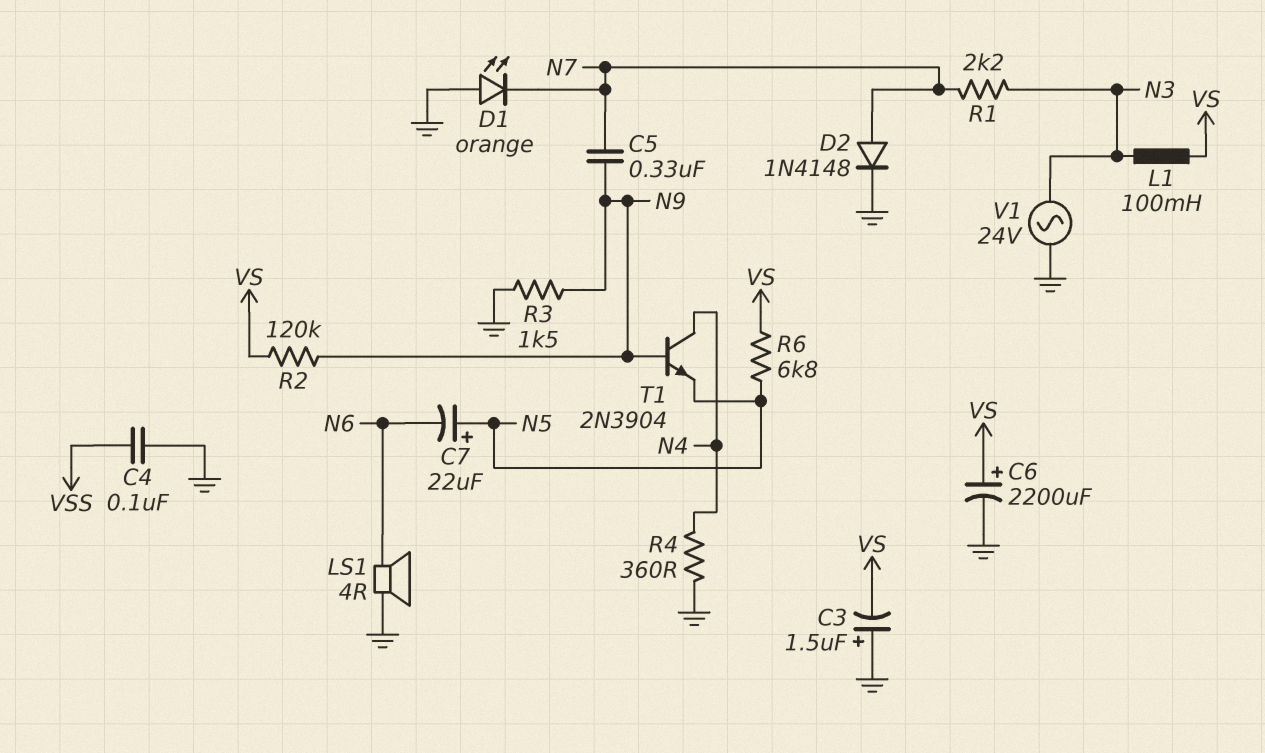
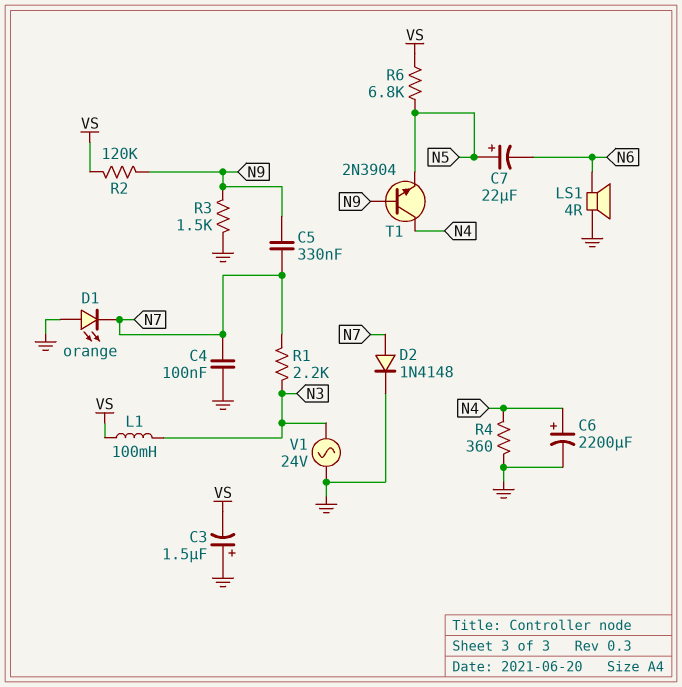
C4: 100nF (GND, VSS) -> 100nF (GND, N7)
C6: 2200uF (plus VS, minus GND) -> 2200uF (plus N4, minus GND)

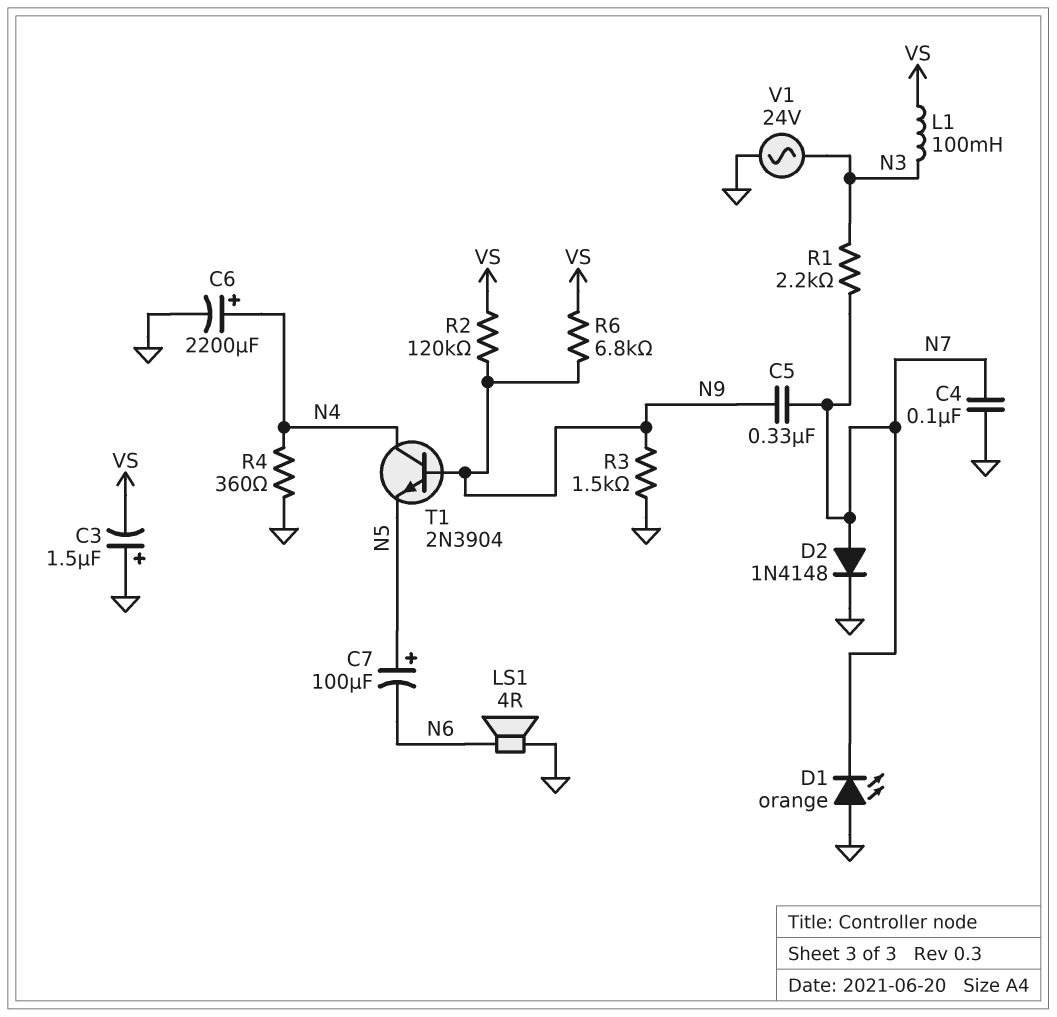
C7: 22uF (plus N5, minus N6) -> 100uF (plus N5, minus N6)
R6: 6.8k (N5, VS) -> 6.8k (N9, VS)

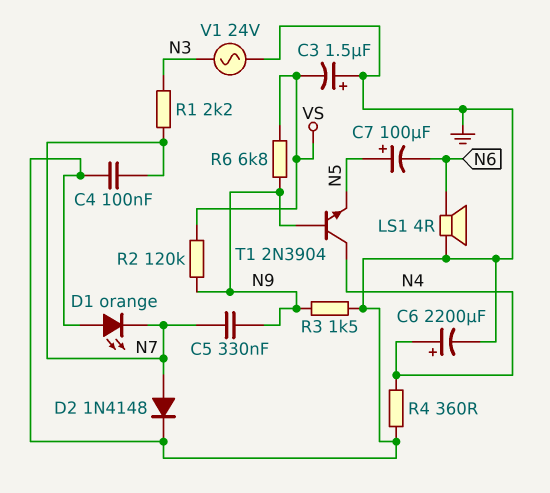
L1: 100mH (N3, VS) -> none

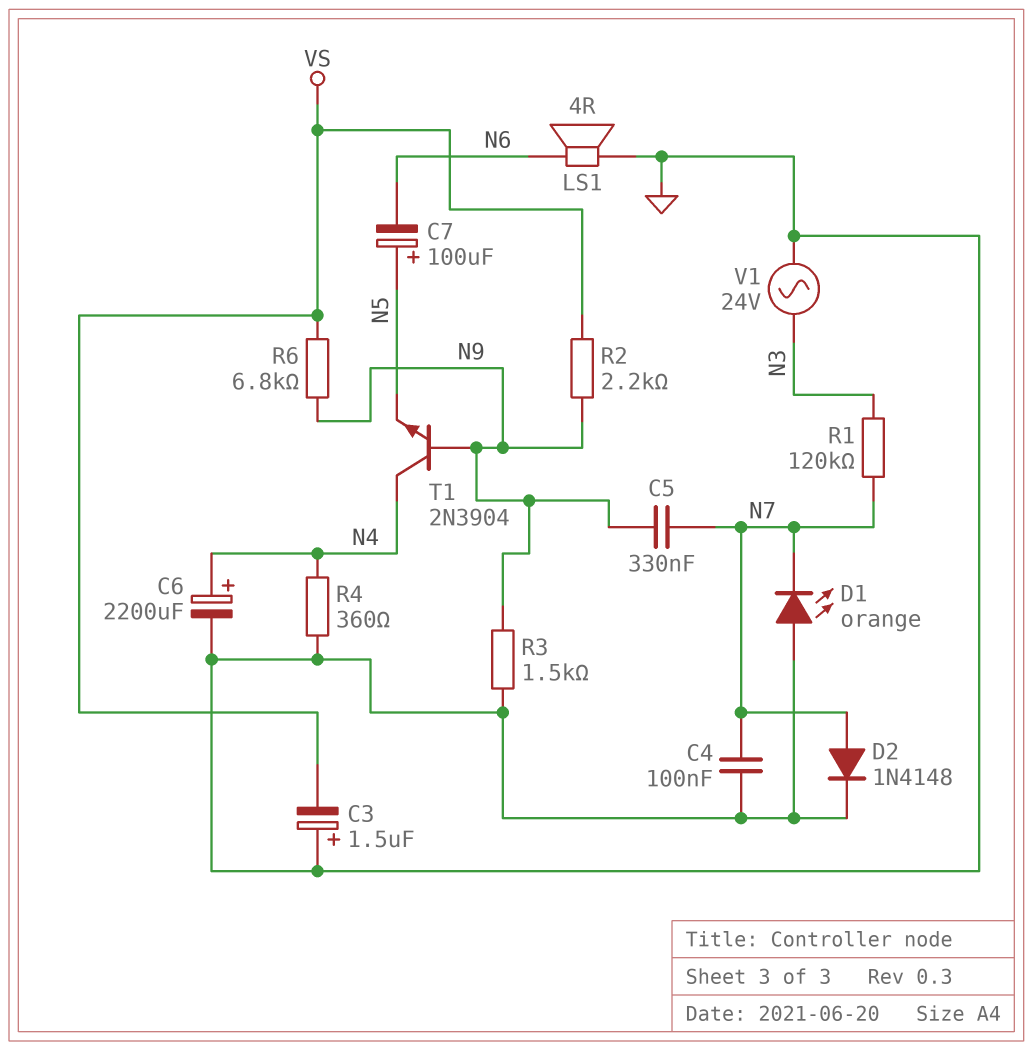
R1: 2.2k (N3, N7) -> 120k (N3, N7)
R2: 120k (N9, VS) -> 2.2k (N9, VS)

